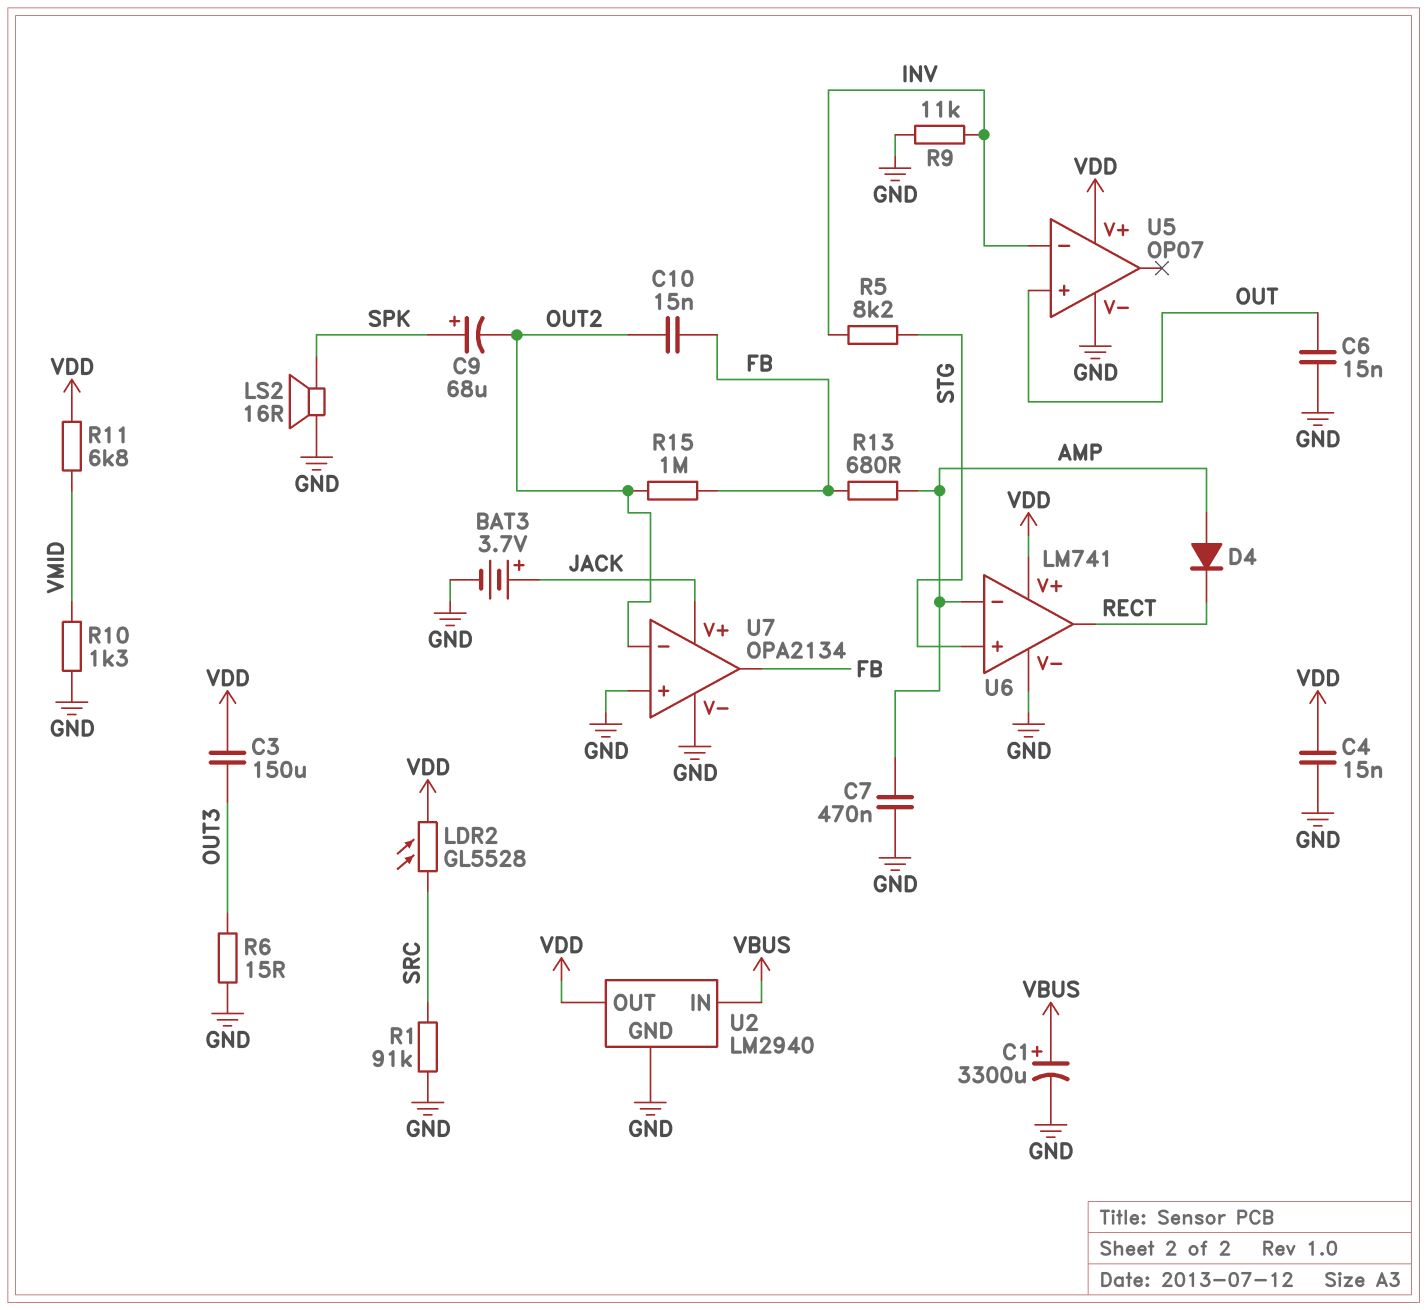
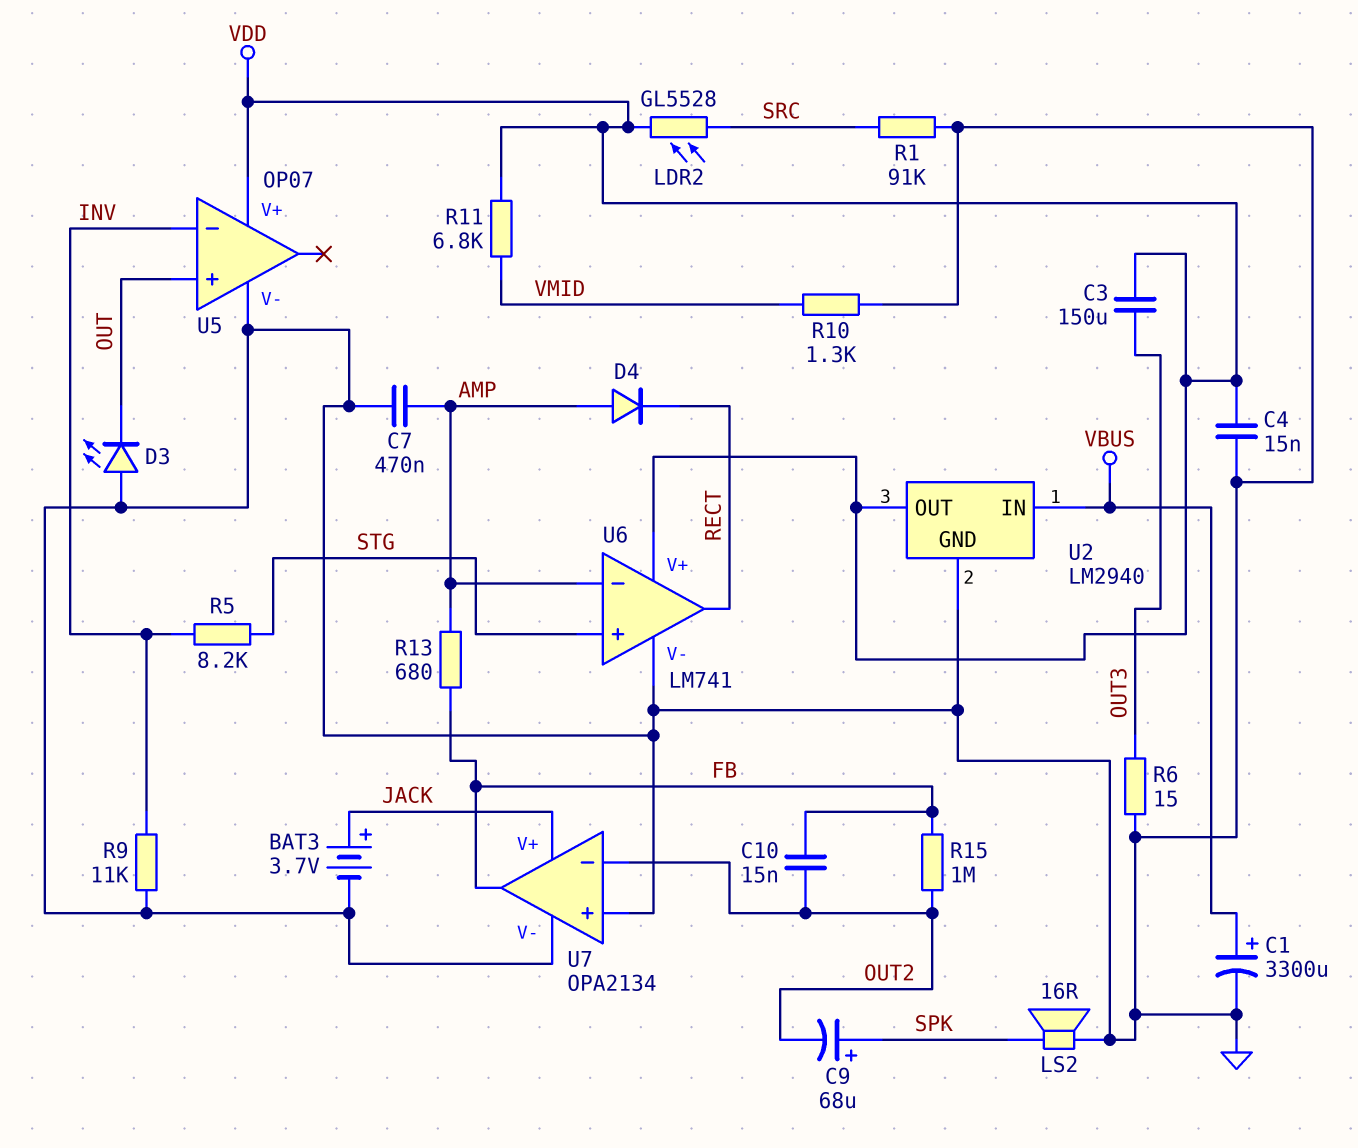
C6: 15nF (GND, OUT) -> none
D3: none -> LED (A GND, K OUT)

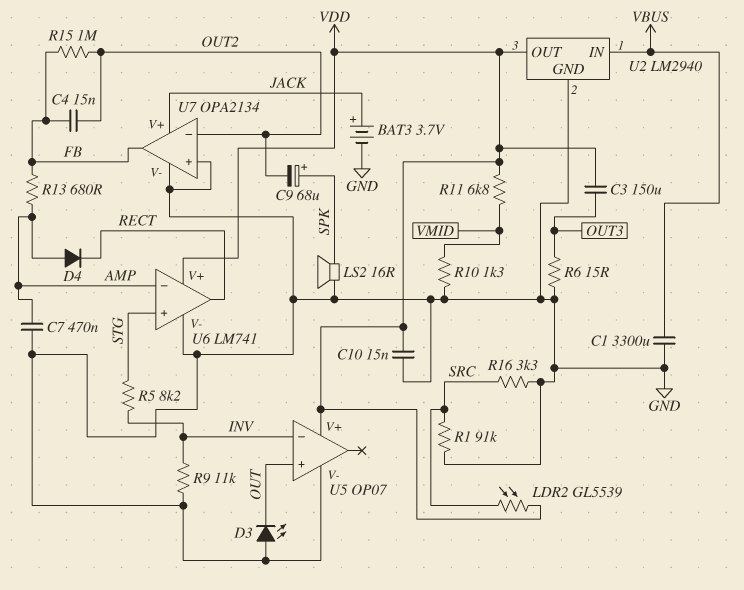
C1: 3300uF (plus VBUS, minus GND) -> 3300uF (GND, VBUS)
C4: 15nF (GND, VDD) -> 15nF (FB, OUT2)
C10: 15nF (FB, OUT2) -> 15nF (GND, VDD)
LDR2: GL5528 (SRC, VDD) -> GL5539 (SRC, VDD)
R16: none -> 3.3k (GND, SRC)

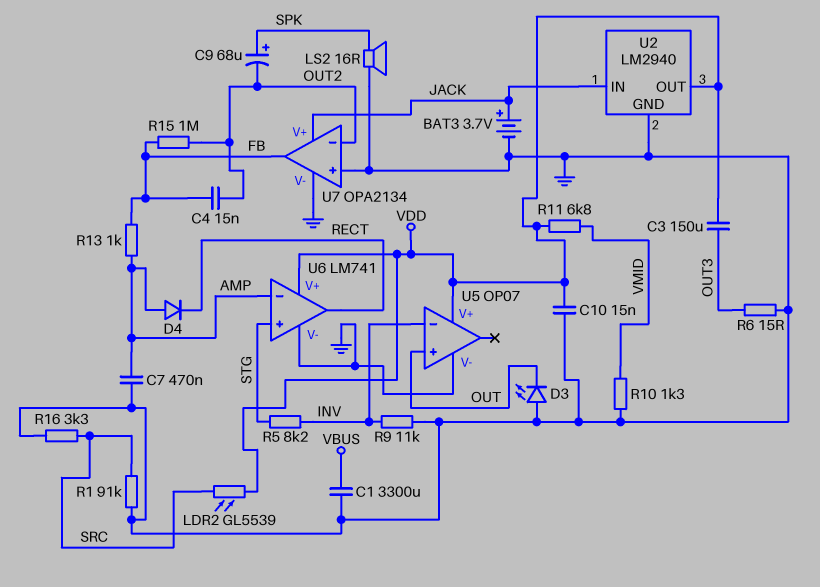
R13: 680 (AMP, FB) -> 1k (AMP, FB)
U2 pin IN: VBUS -> JACK

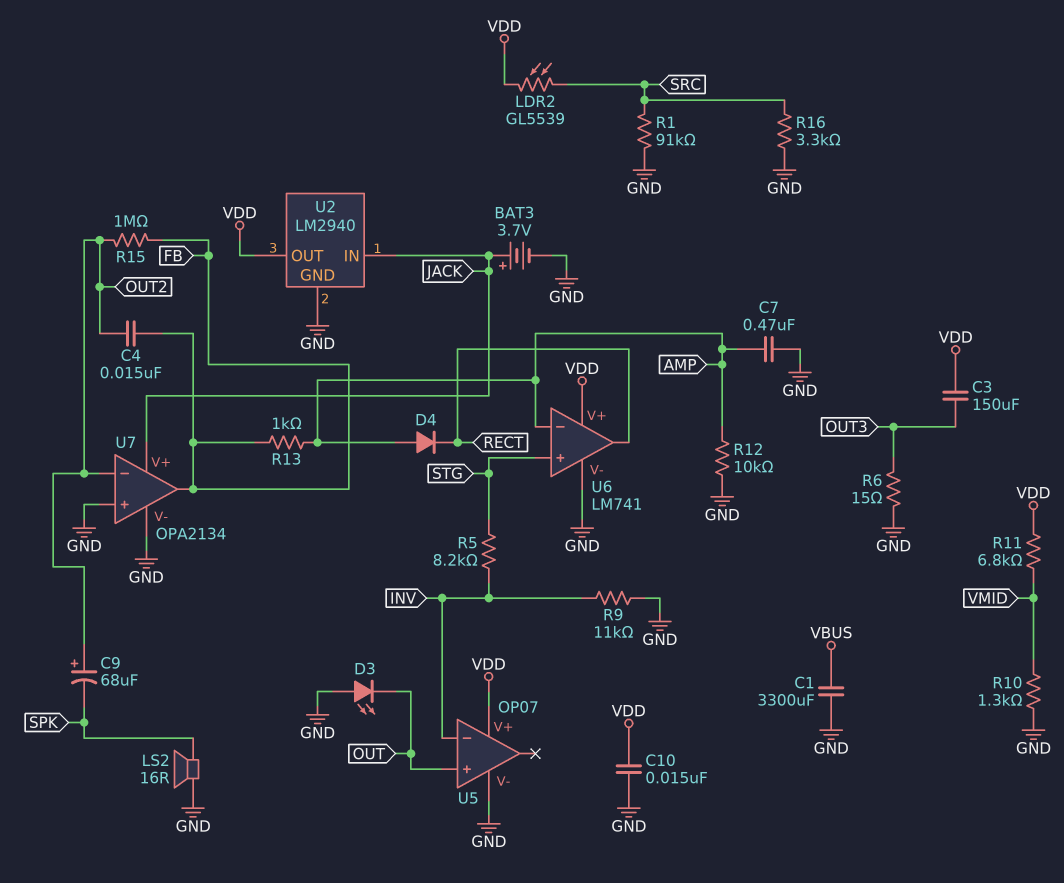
C9: 68uF (plus SPK, minus OUT2) -> 68uF (plus OUT2, minus SPK)
R12: none -> 10k (AMP, GND)

